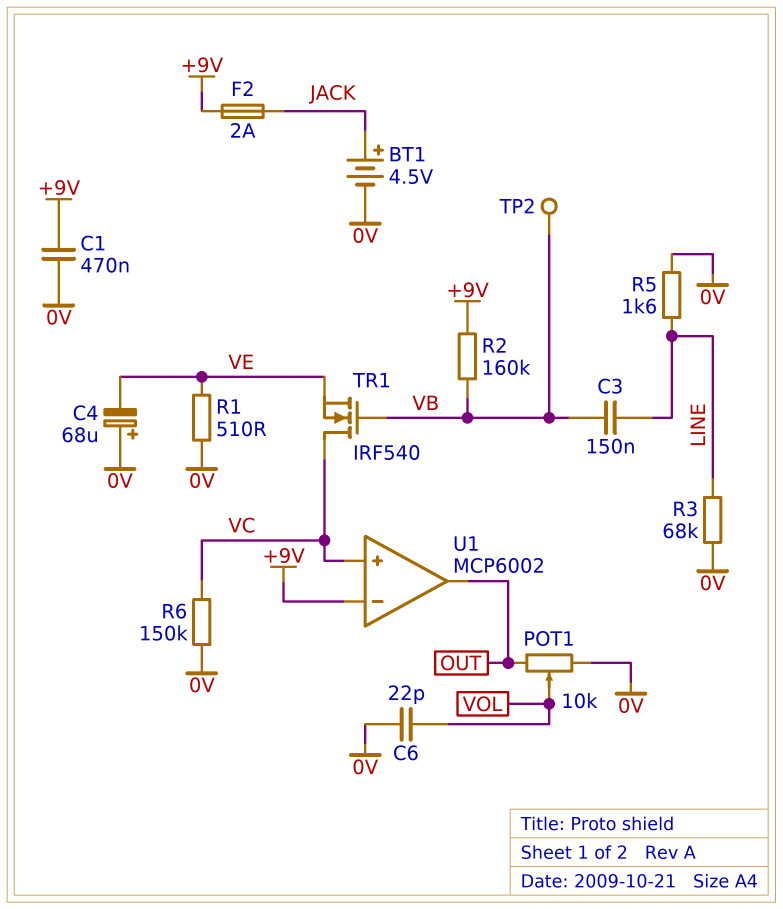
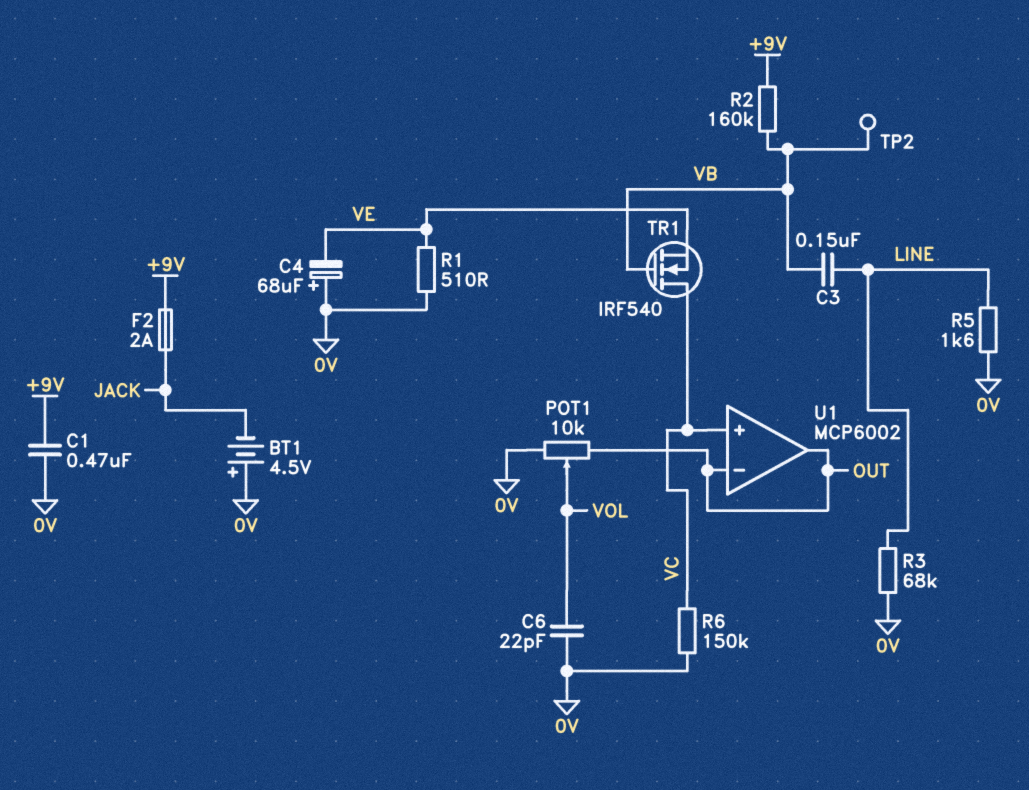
BT1: 4.5V (plus JACK, minus 0V) -> 4.5V (plus 0V, minus JACK)
U1 pin in-: +9V -> OUT

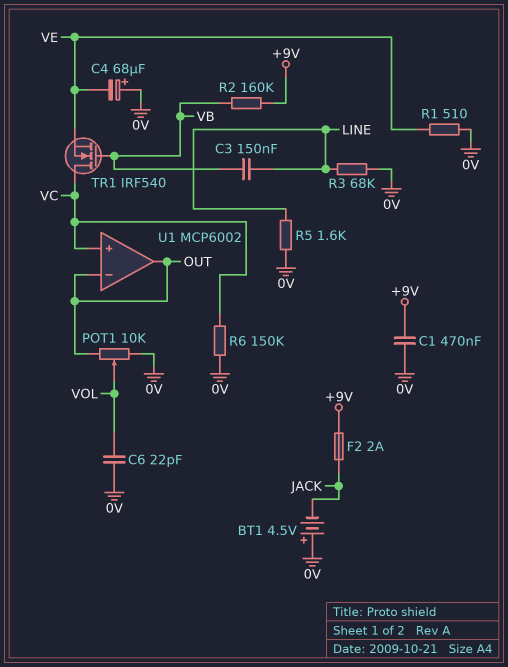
TP2: test point (VB) -> none

